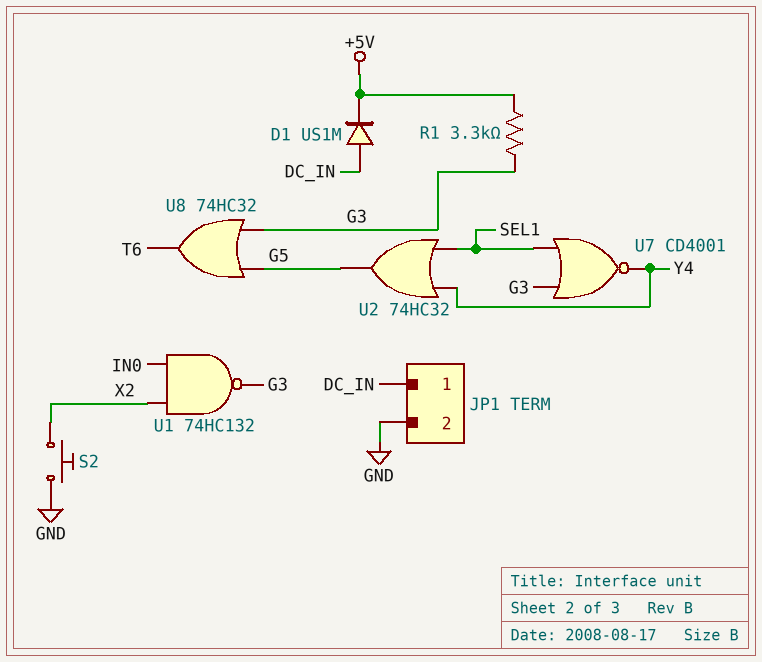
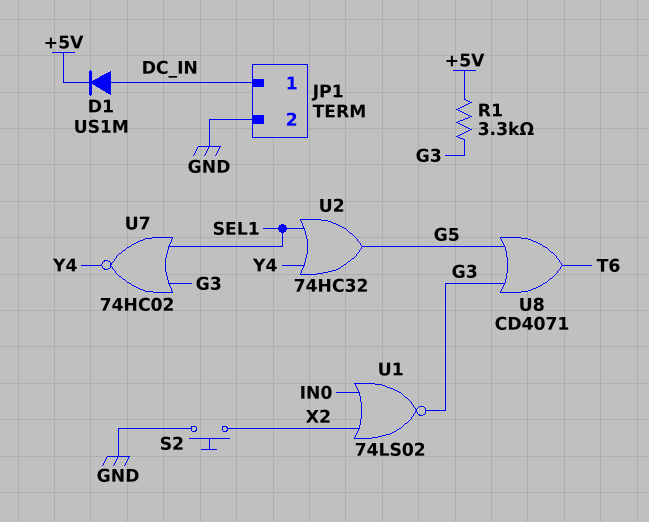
U1: NAND 74HC132 (in IN0, in X2, out G3) -> NOR 74LS02 (in IN0, in X2, out G3)
U7: NOR CD4001 (in G3, in SEL1, out Y4) -> NOR 74HC02 (in G3, in SEL1, out Y4)
U8: OR 74HC32 (in G3, in G5, out T6) -> OR CD4071 (in G3, in G5, out T6)

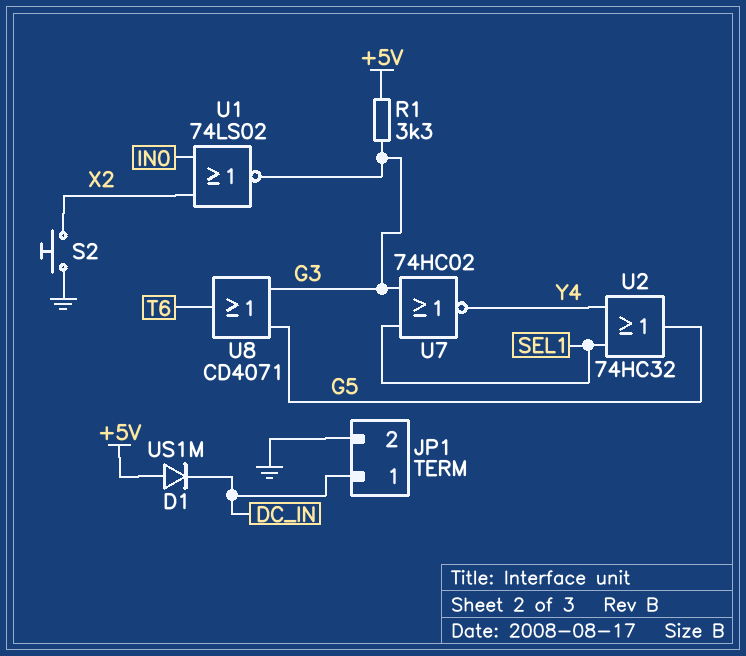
D1: diode US1M (A DC_IN, K +5V) -> diode US1M (A +5V, K DC_IN)

